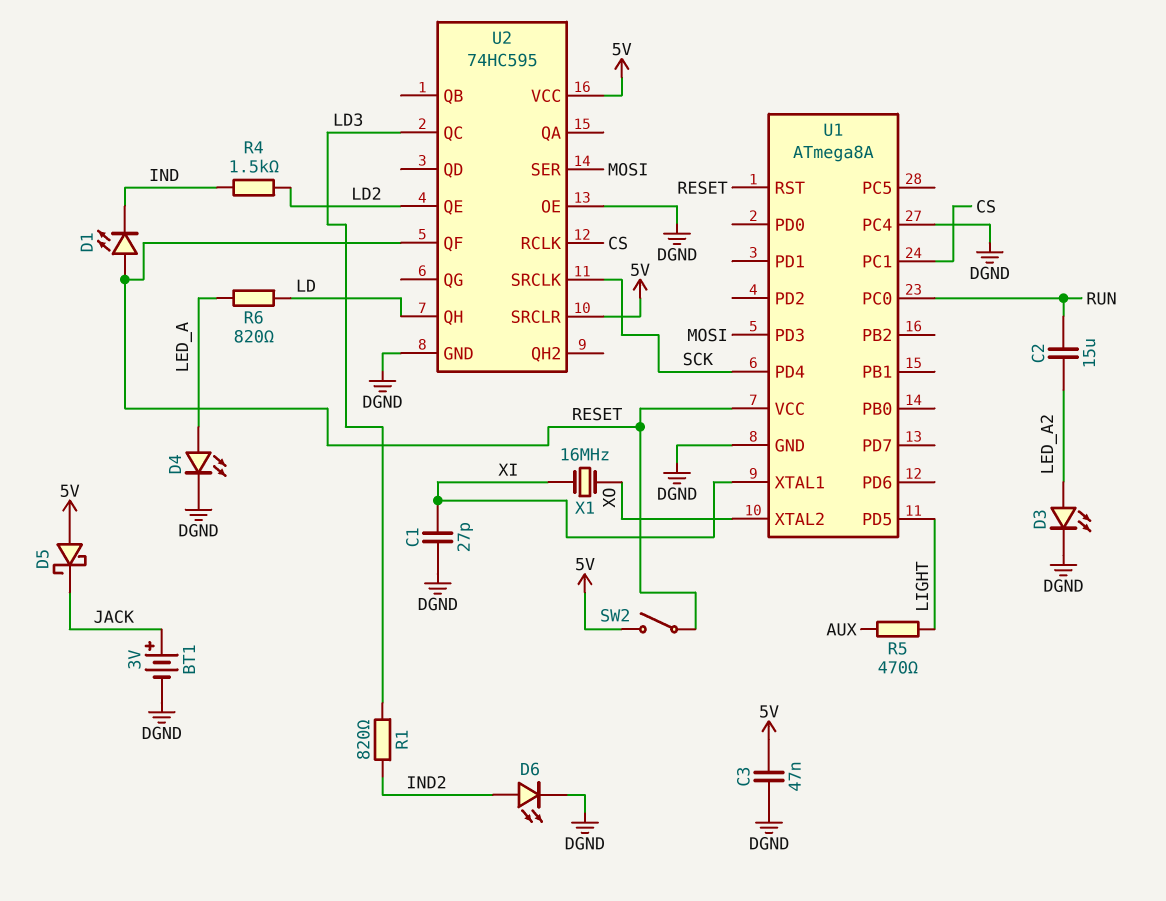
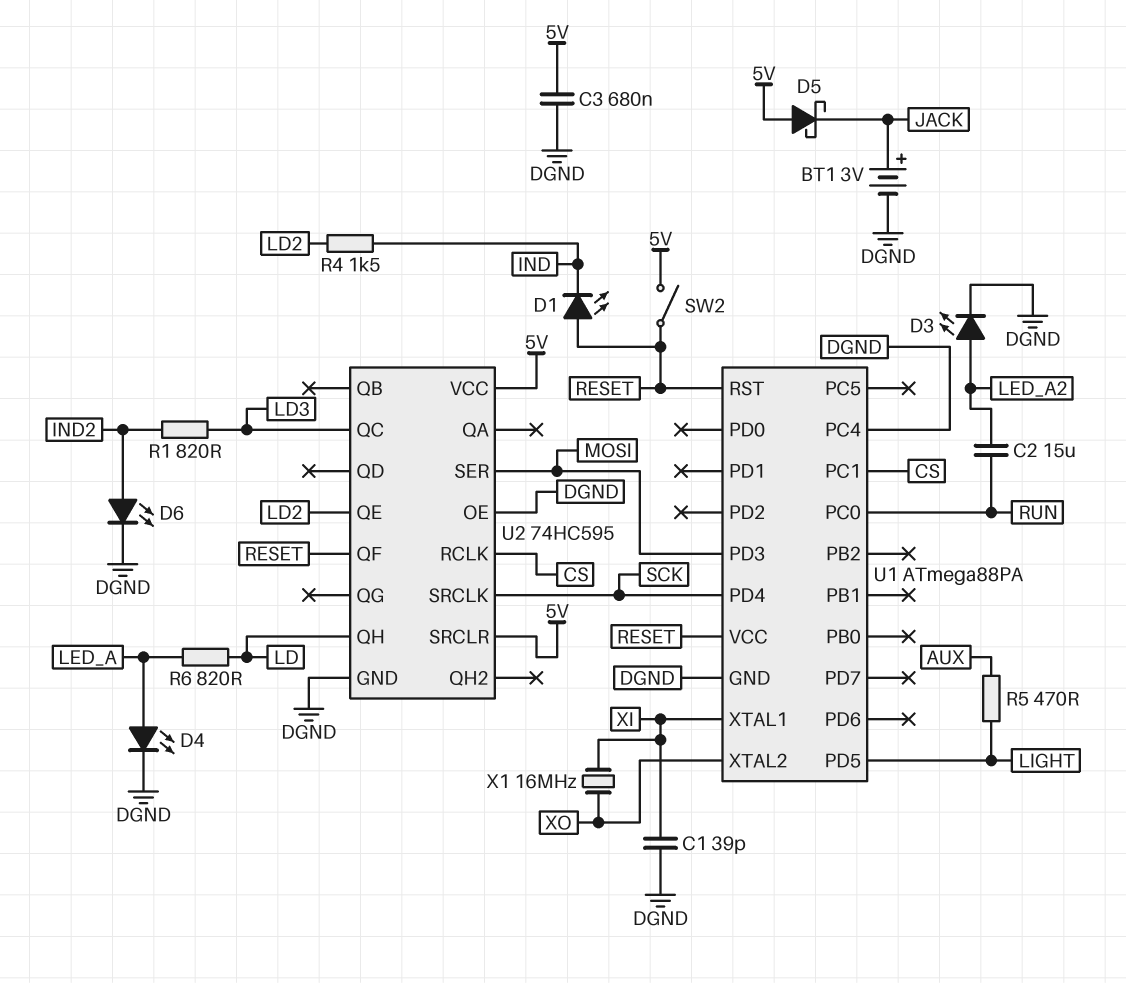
C1: 27pF (DGND, XI) -> 39pF (DGND, XI)
C3: 47nF (5V, DGND) -> 680nF (5V, DGND)
U1: ATmega8A -> ATmega88PA

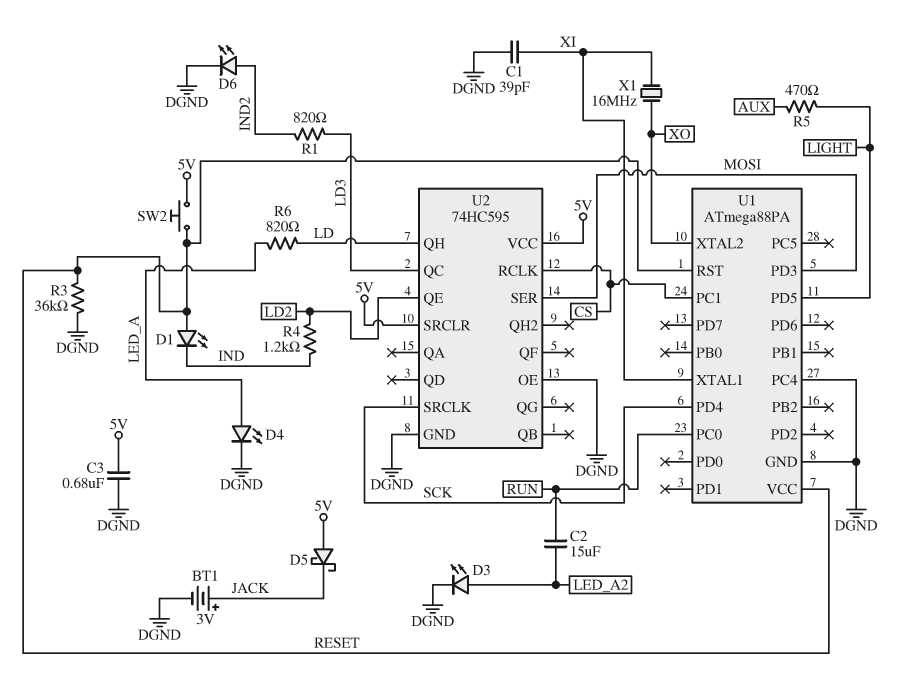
R3: none -> 36k (DGND, RESET)
R4: 1.5k (IND, LD2) -> 1.2k (IND, LD2)
SW2: switch (5V, RESET) -> button (5V, RESET)
U2 pin QF: RESET -> none

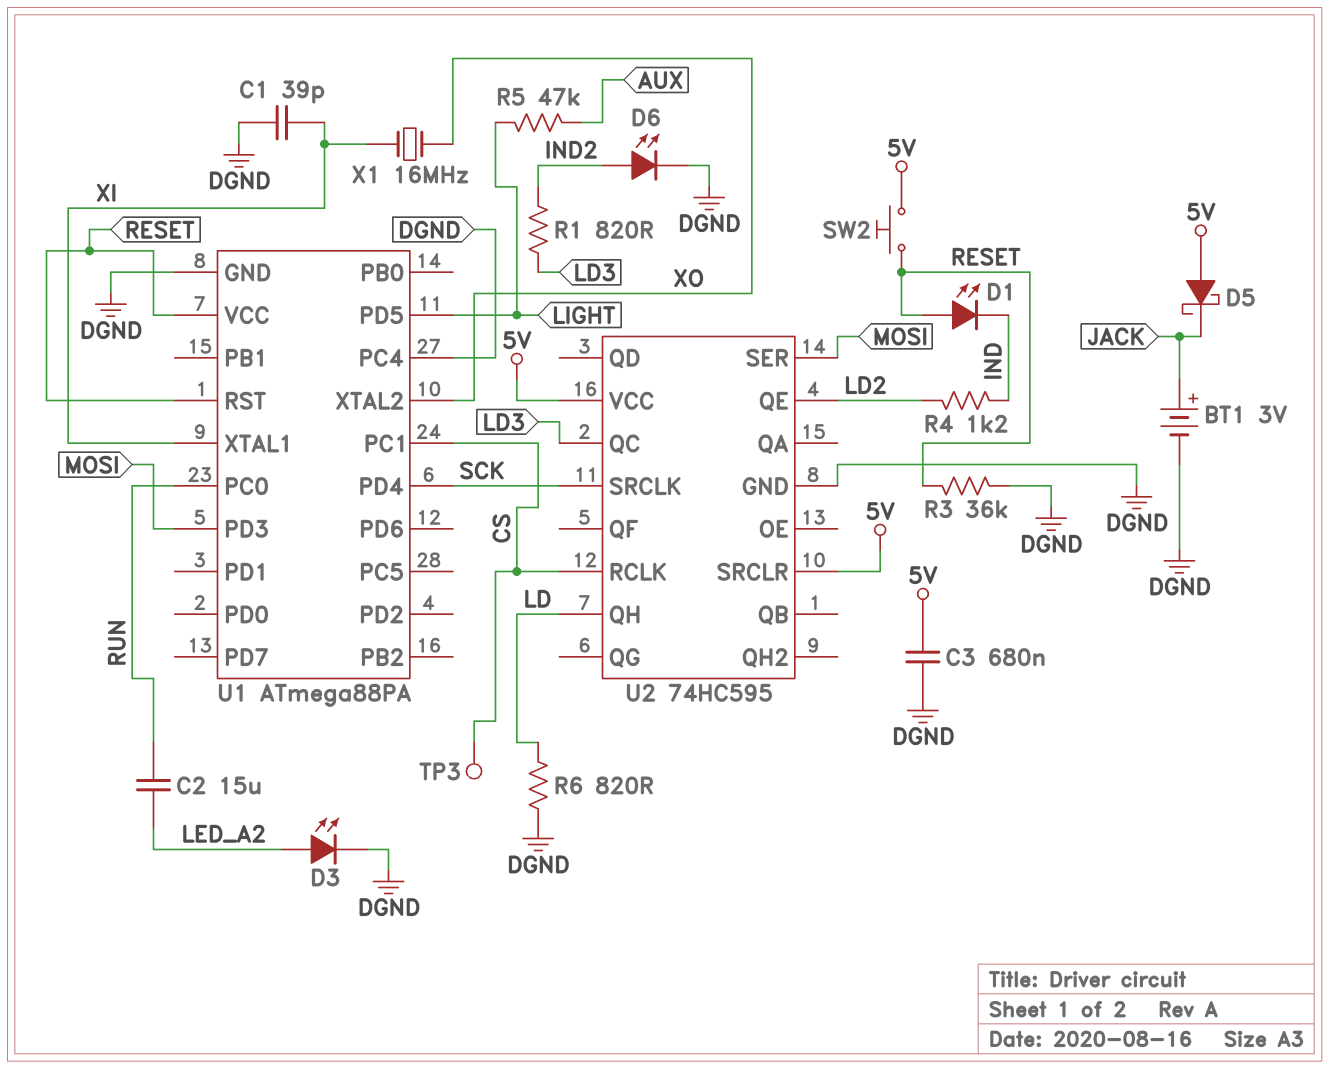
D4: LED (A LED_A, K DGND) -> none
R5: 470 (AUX, LIGHT) -> 47k (AUX, LIGHT)
R6: 820 (LD, LED_A) -> 820 (DGND, LD)
TP3: none -> test point (CS)
U2 pin OE: DGND -> none

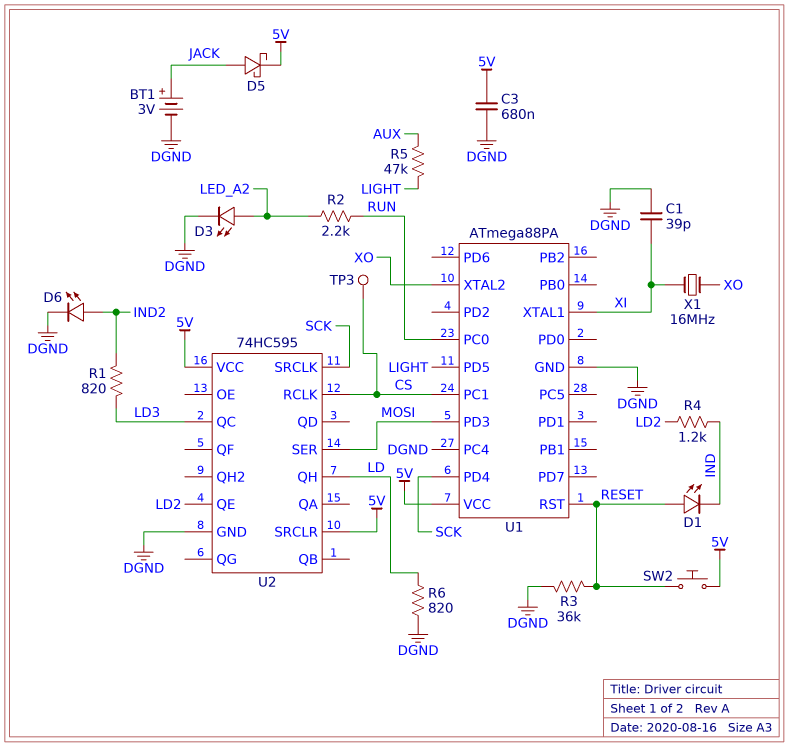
C2: 15uF (LED_A2, RUN) -> none
D5: schottky (A 5V, K JACK) -> schottky (A JACK, K 5V)
R2: none -> 2.2k (LED_A2, RUN)
U1 pin VCC: RESET -> 5V

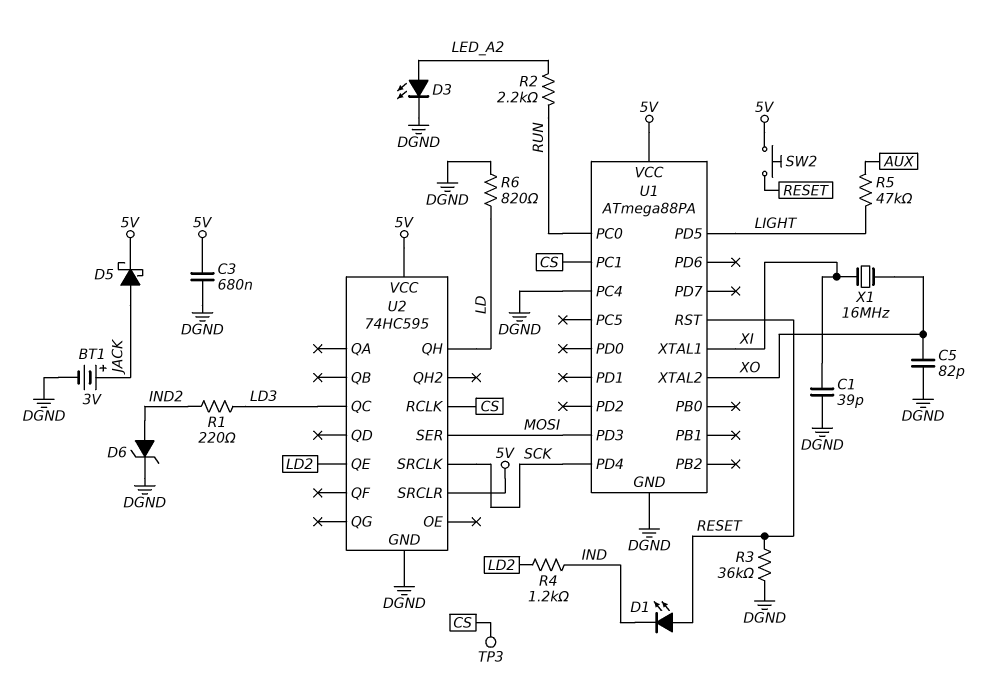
C5: none -> 82pF (DGND, XO)
D6: LED (A IND2, K DGND) -> zener (A IND2, K DGND)
R1: 820 (IND2, LD3) -> 220 (IND2, LD3)

